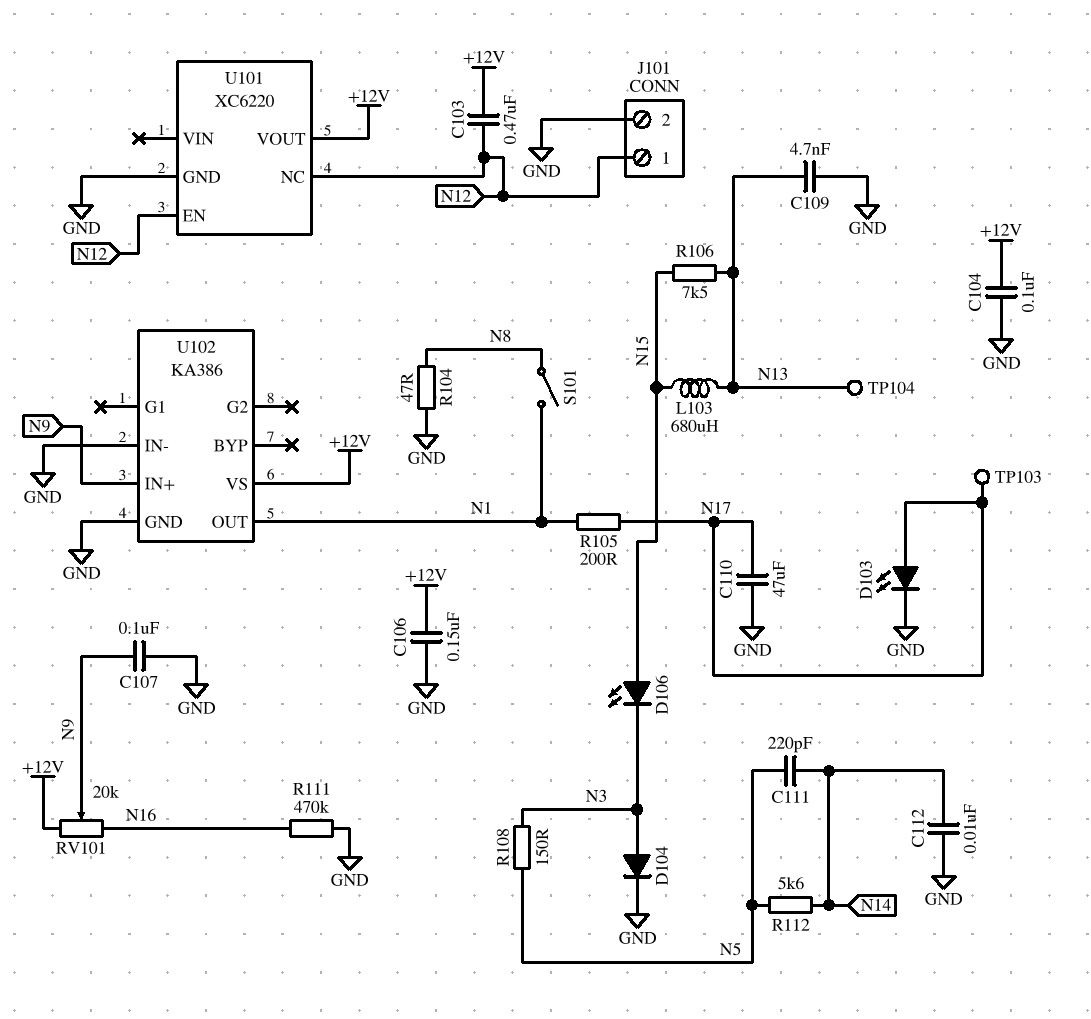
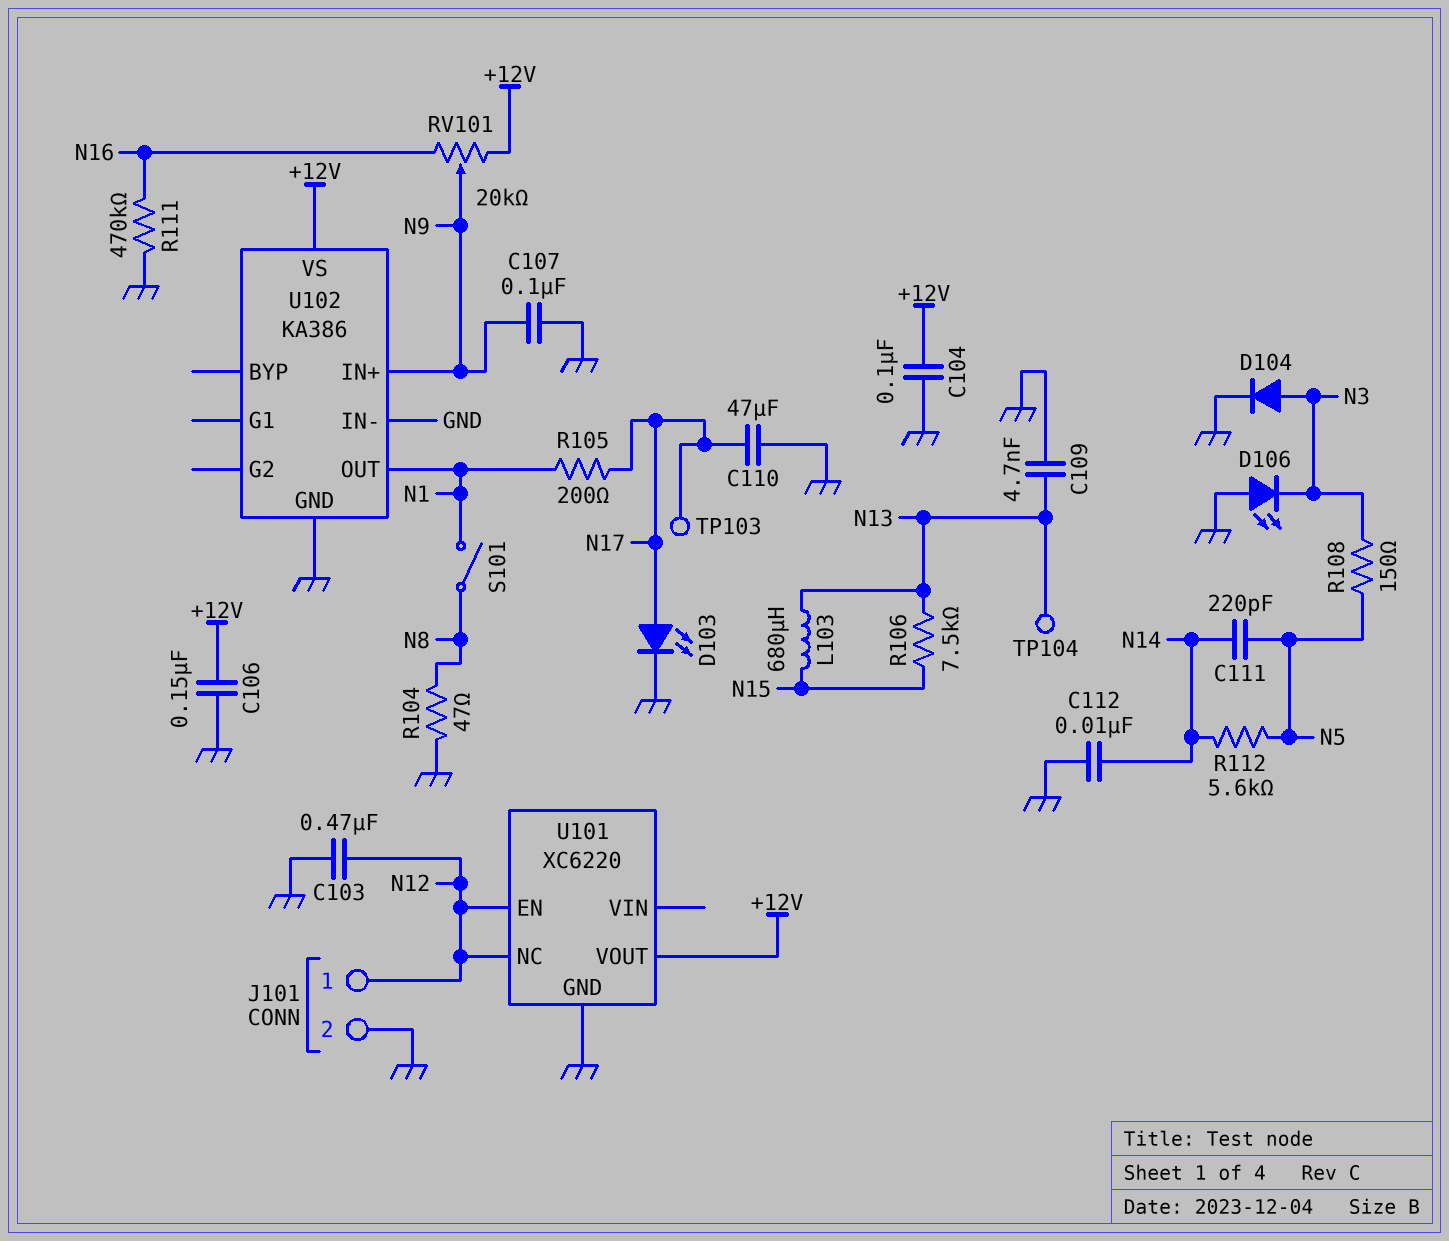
C103: 470nF (+12V, N12) -> 470nF (GND, N12)
D106: LED (A N15, K N3) -> LED (A GND, K N3)

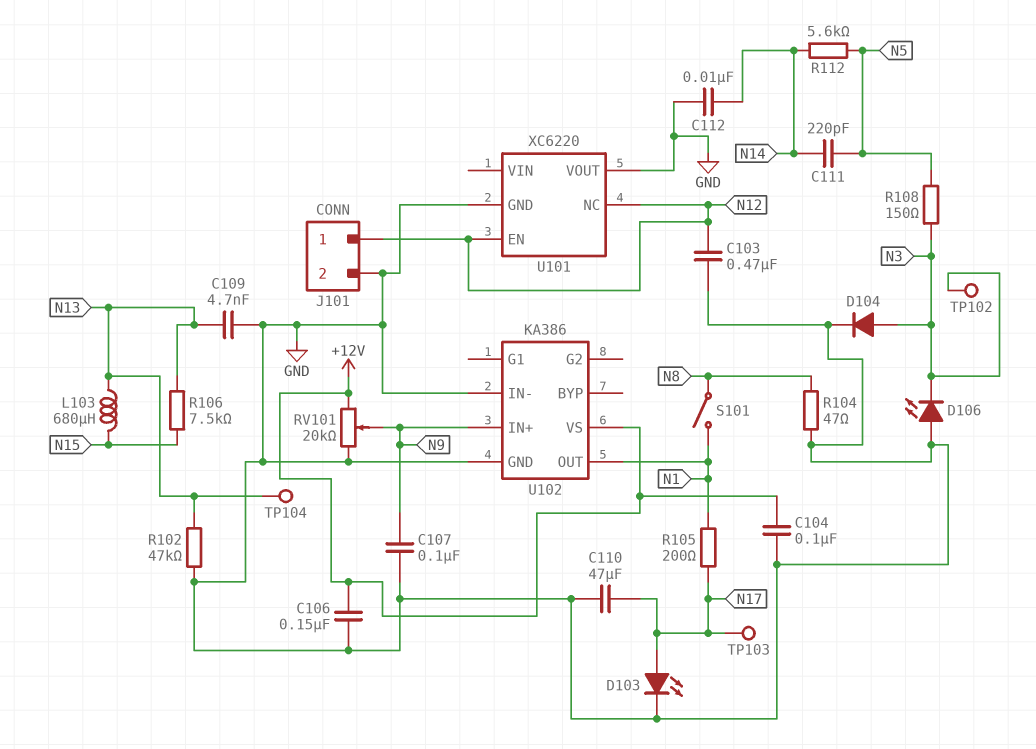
R102: none -> 47k (GND, N13)
R111: 470k (GND, N16) -> none
RV101: 20k (+12V, N16, wiper N9) -> 20k (+12V, GND, wiper N9)
TP102: none -> test point (N3)
U101 pin VOUT: +12V -> GND

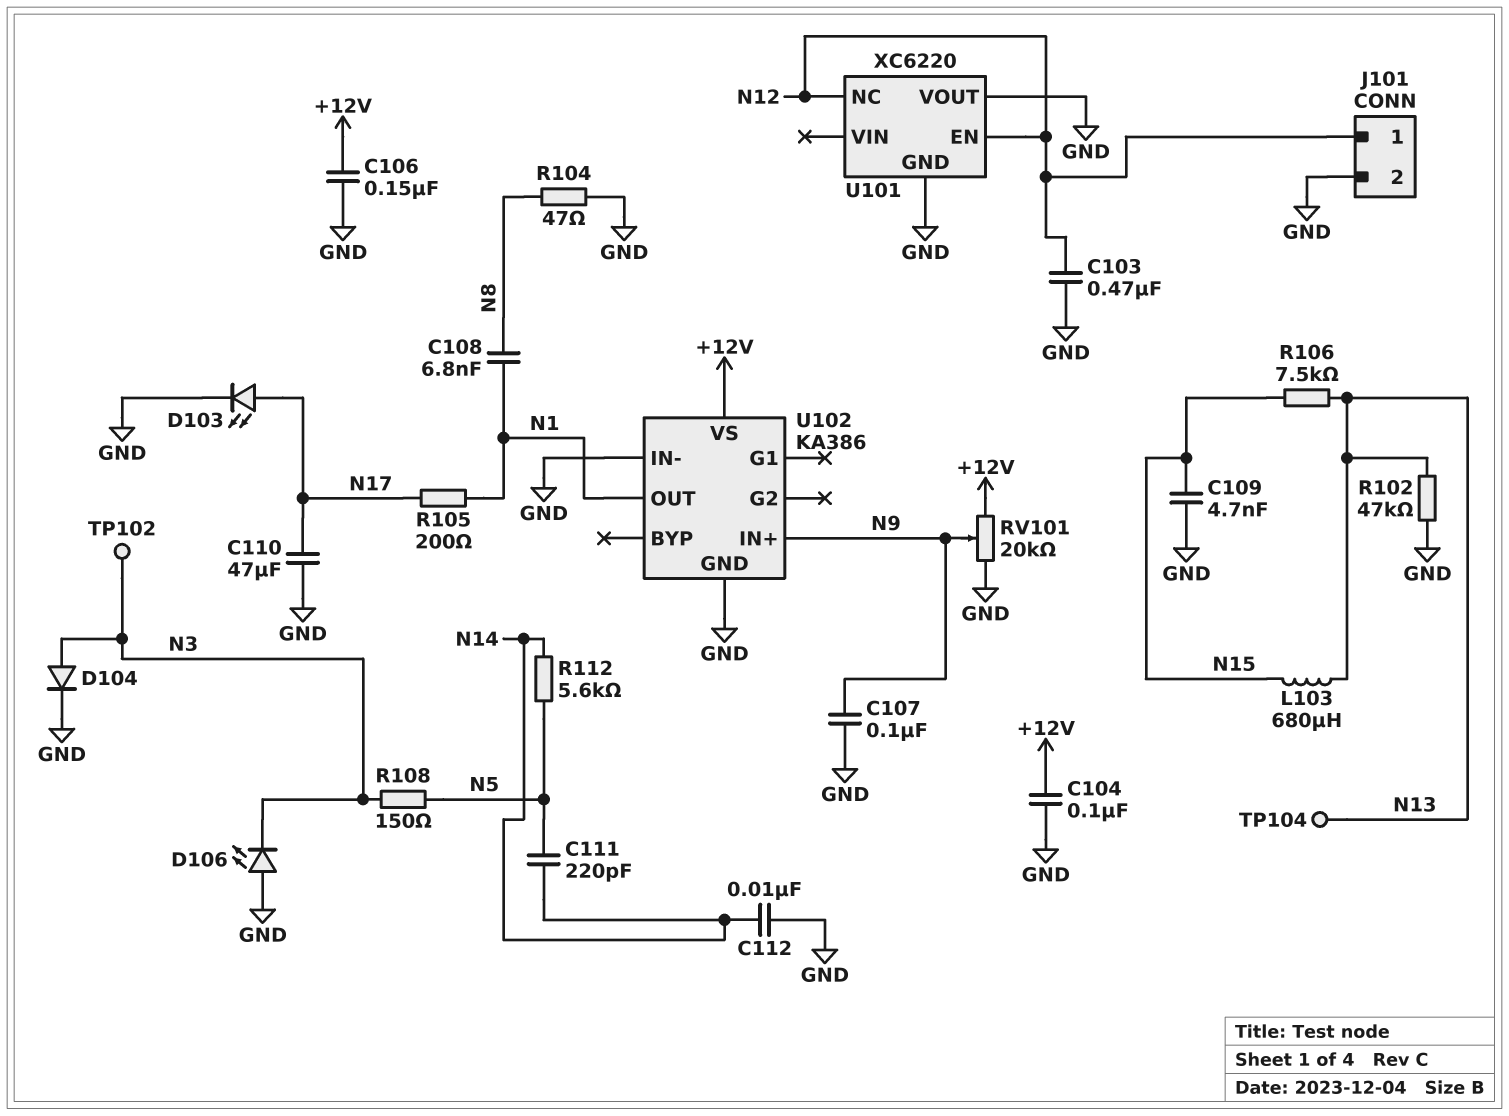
C108: none -> 6.8nF (N1, N8)
C109: 4.7nF (GND, N13) -> 4.7nF (GND, N15)
S101: switch (N1, N8) -> none
TP103: test point (N17) -> none

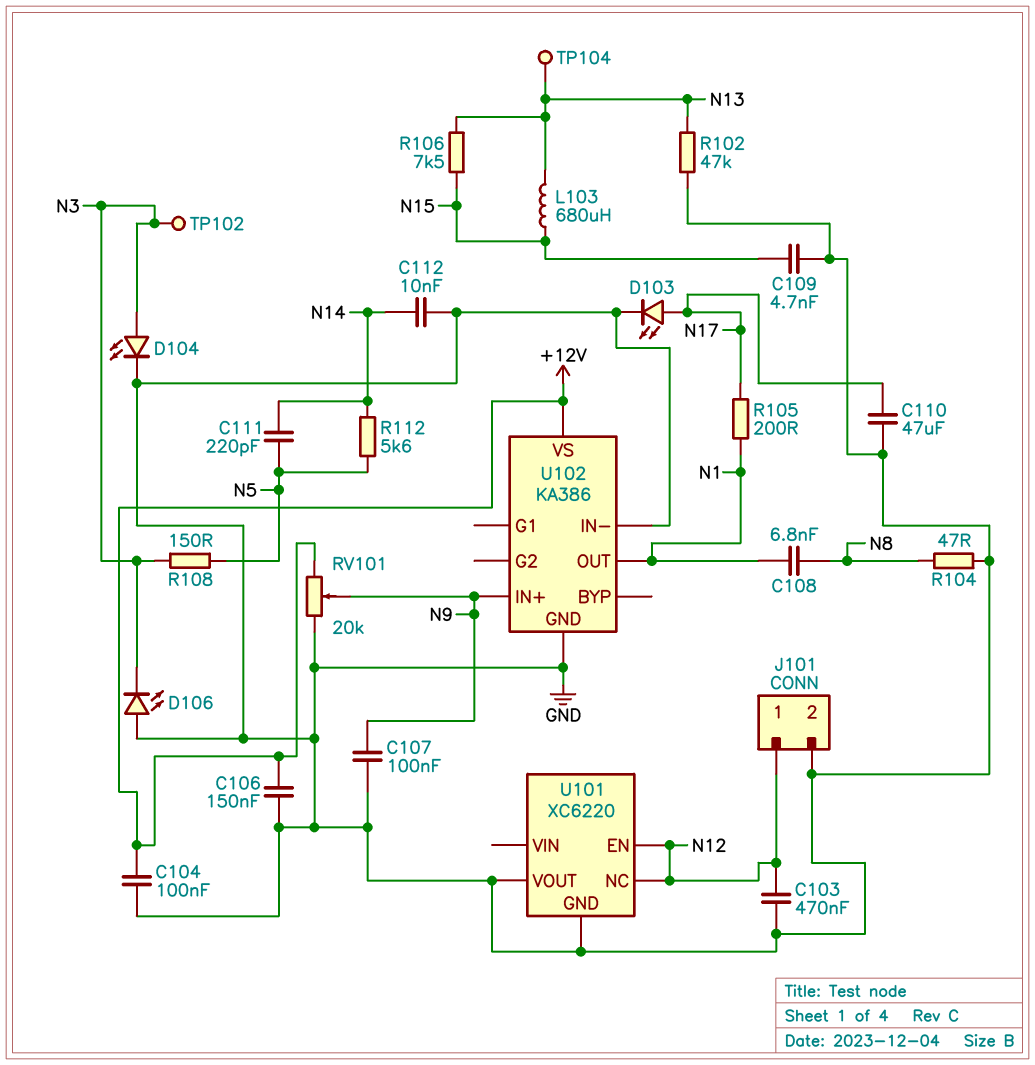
D104: diode (A N3, K GND) -> LED (A N3, K GND)

